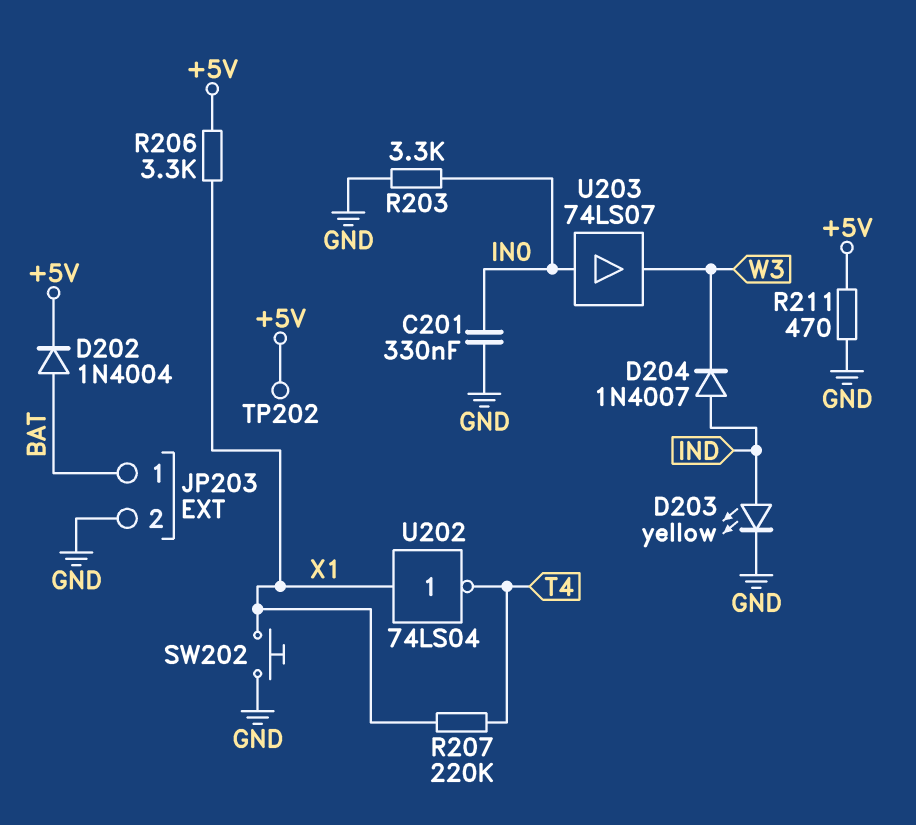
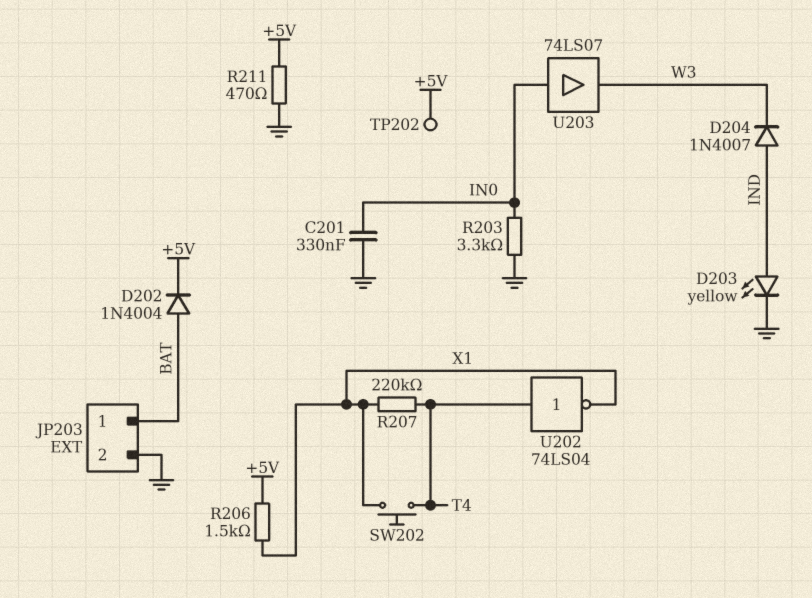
R206: 3.3k (+5V, X1) -> 1.5k (+5V, X1)
SW202: button (GND, X1) -> button (T4, X1)
U202: NOT 74LS04 (in X1, out T4) -> NOT 74LS04 (in T4, out X1)

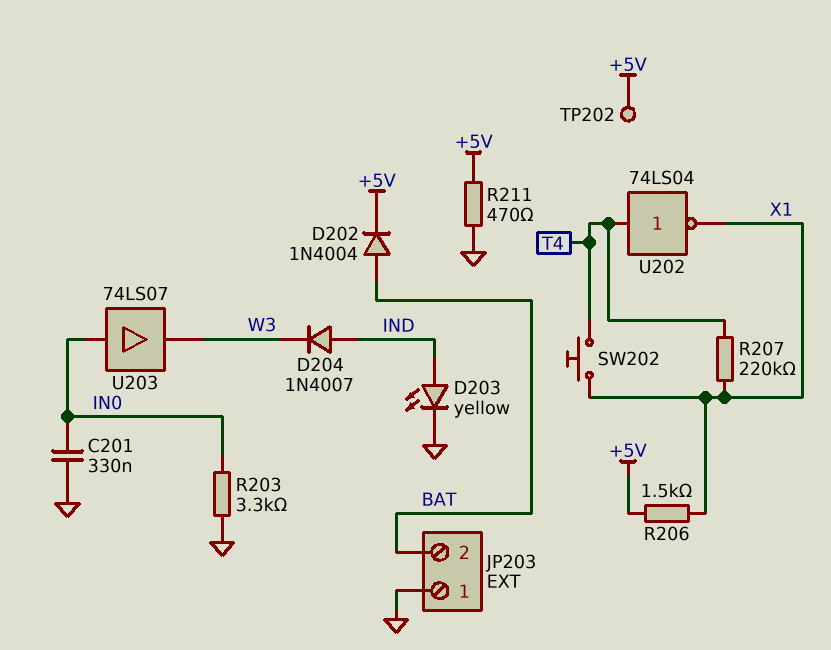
JP203 pin 1: BAT -> GND
JP203 pin 2: GND -> BAT

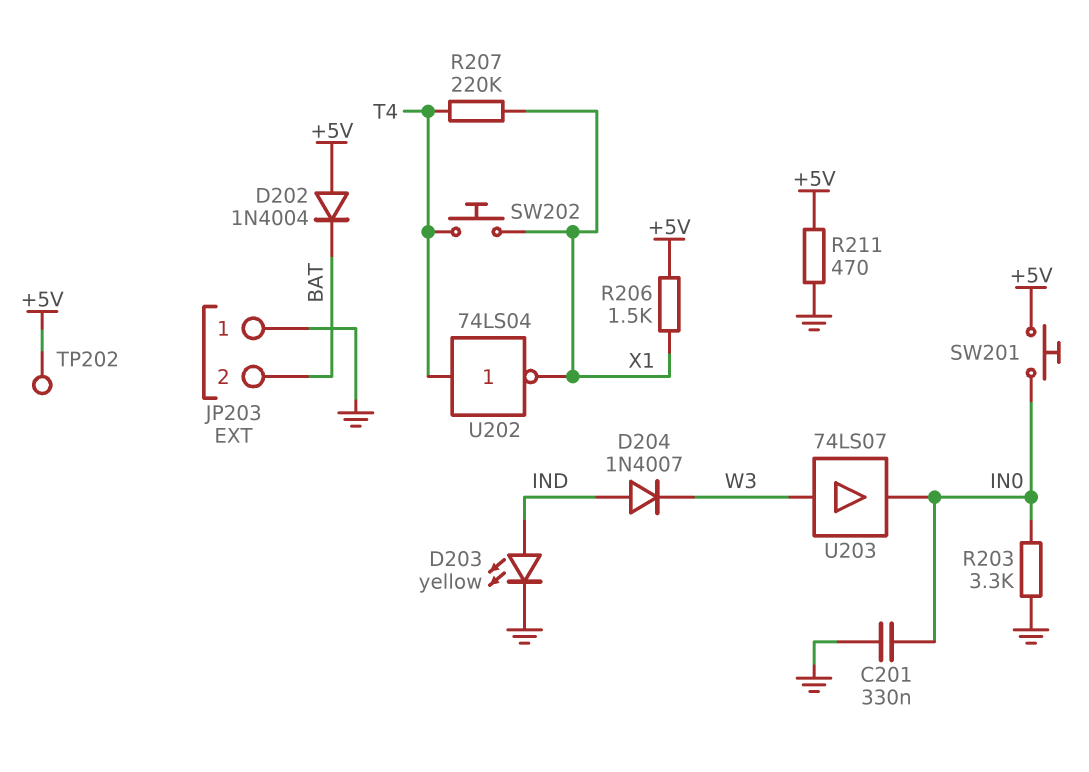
D202: diode 1N4004 (A BAT, K +5V) -> diode 1N4004 (A +5V, K BAT)
SW201: none -> button (+5V, IN0)
U203: buffer 74LS07 (in IN0, out W3) -> buffer 74LS07 (in W3, out IN0)

